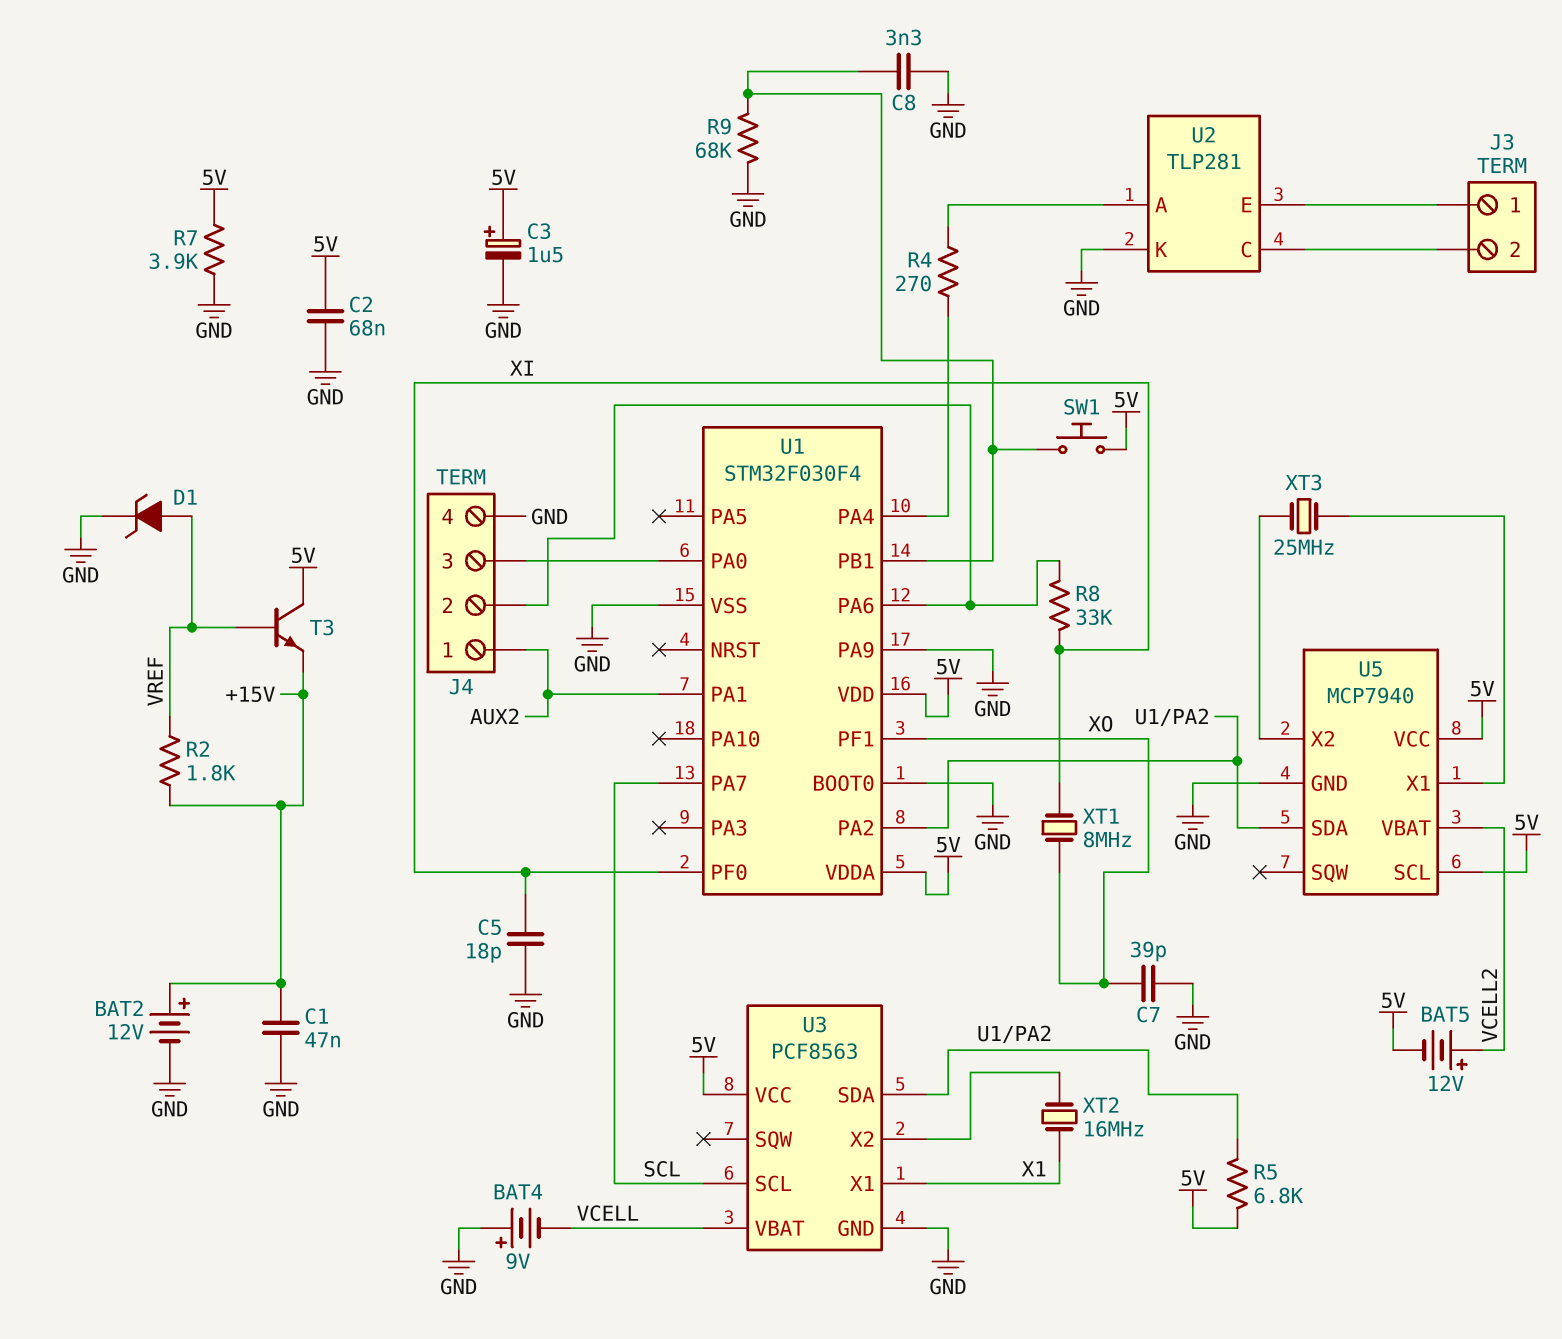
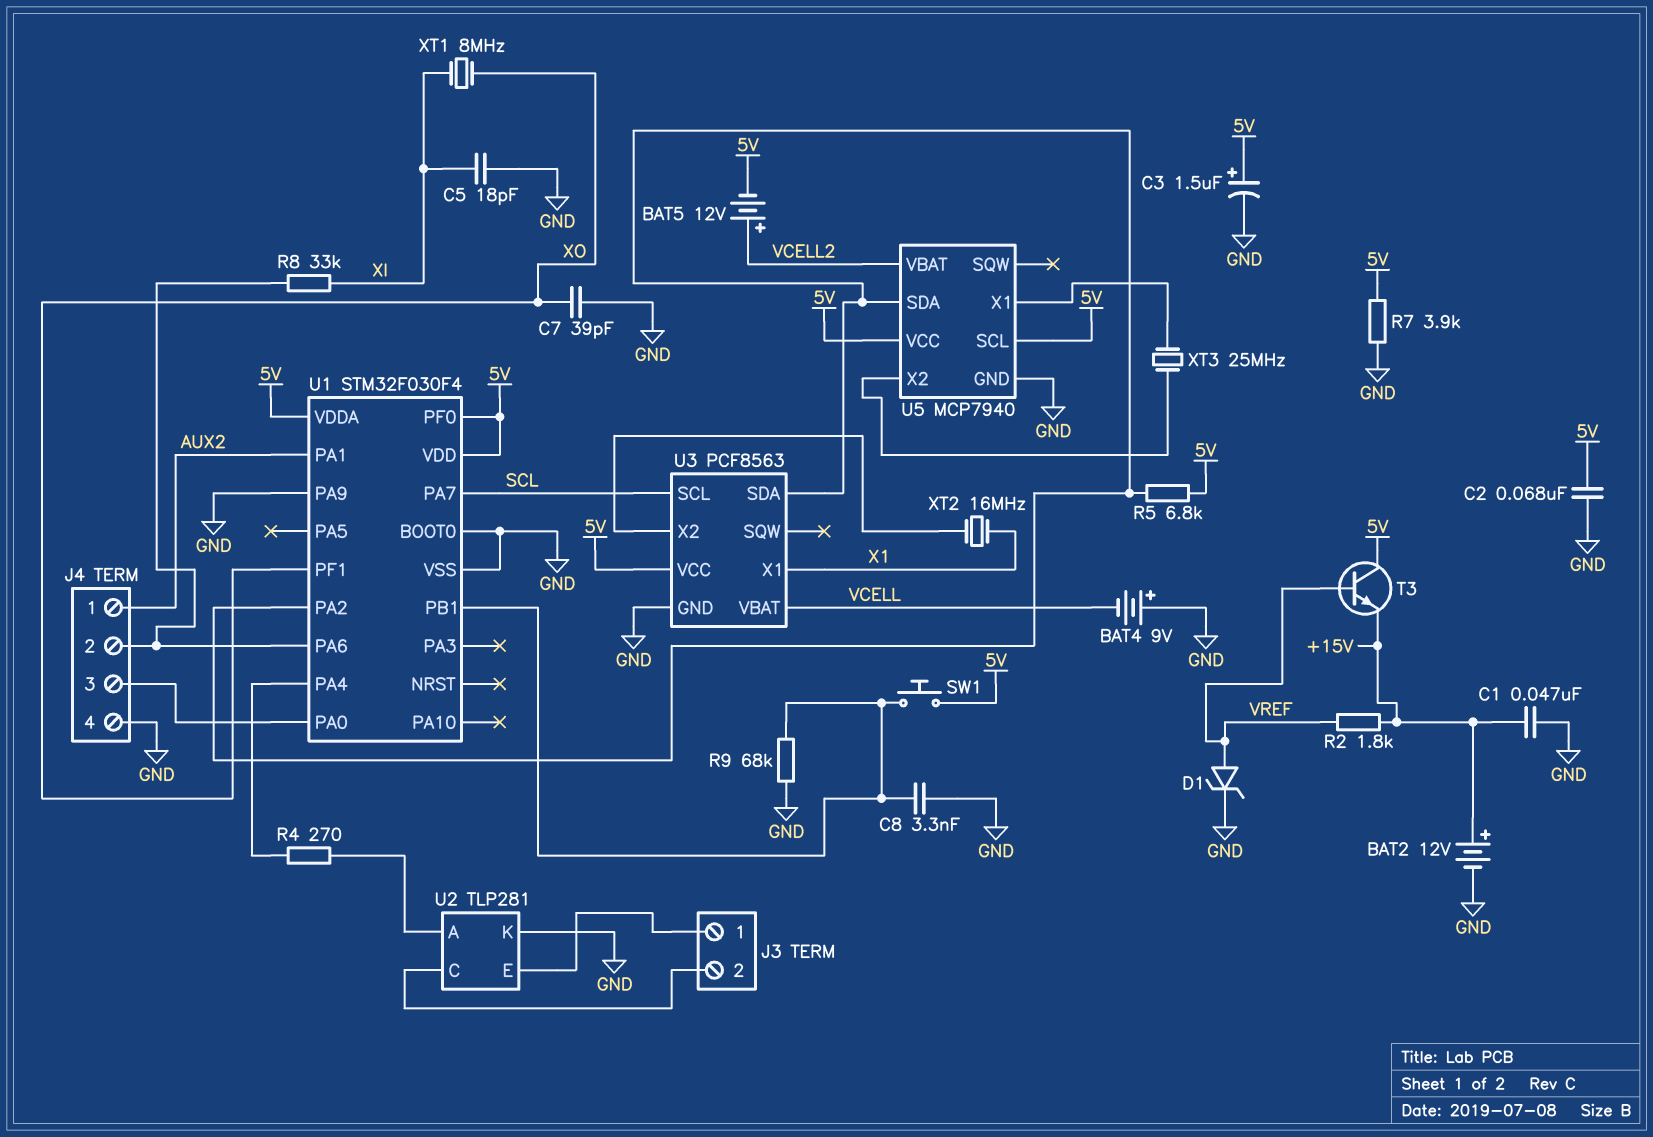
U1 pin PF0: XI -> 5V

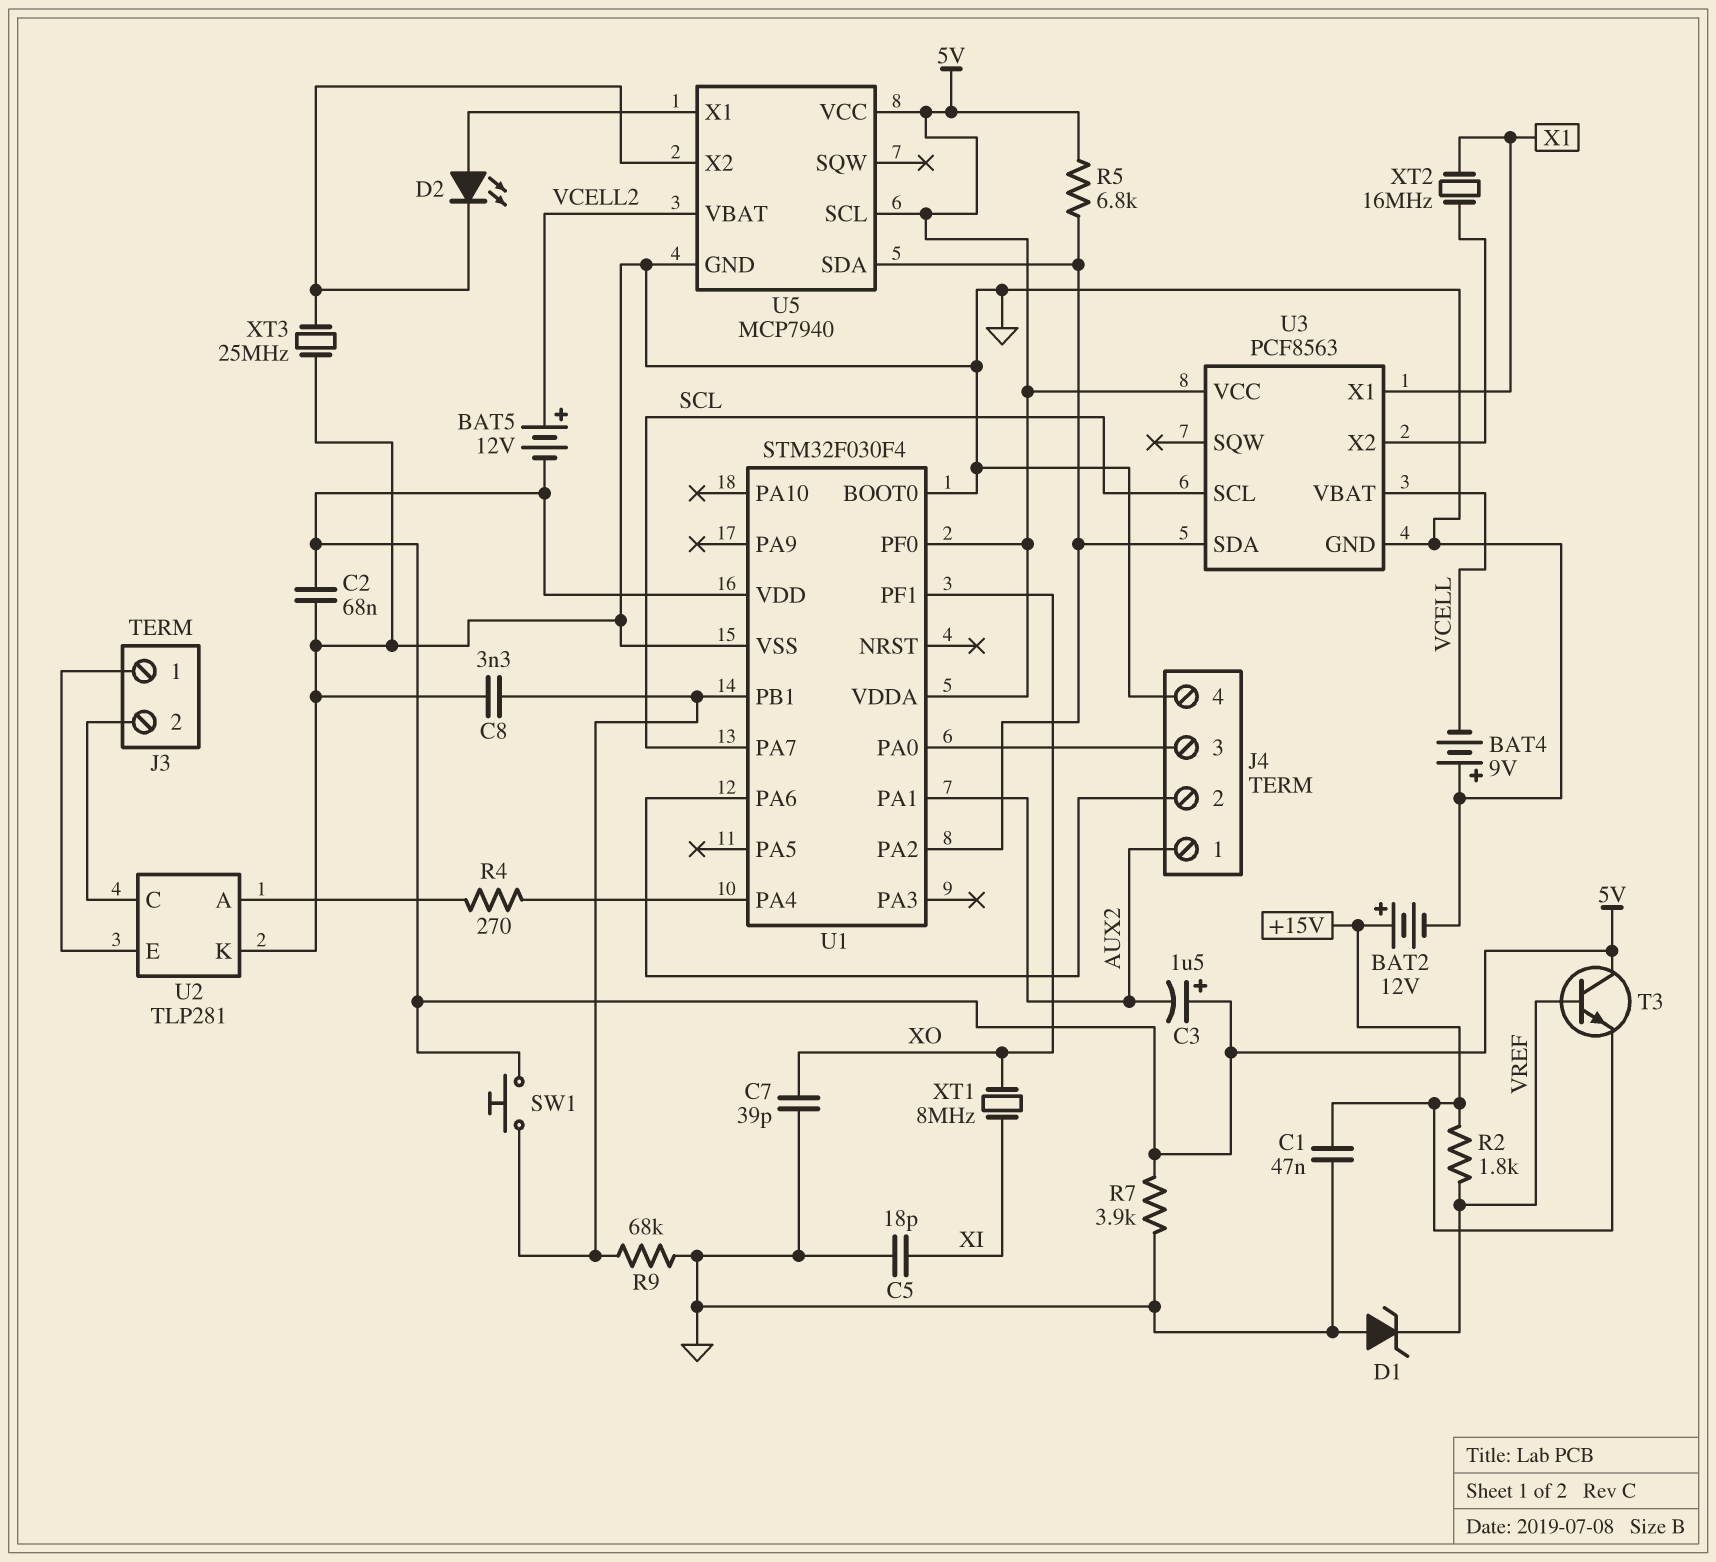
C3: 1.5uF (plus 5V, minus GND) -> 1.5uF (plus 5V, minus AUX2)
D1: zener (A VREF, K GND) -> zener (A GND, K VREF)
D2: none -> LED (A U5/X1, K U5/X2)
R8: 33k (J4/2, XI) -> none
U1 pin PA9: GND -> none
XT3: 25MHz (U5/X1, U5/X2) -> 25MHz (GND, U5/X2)

